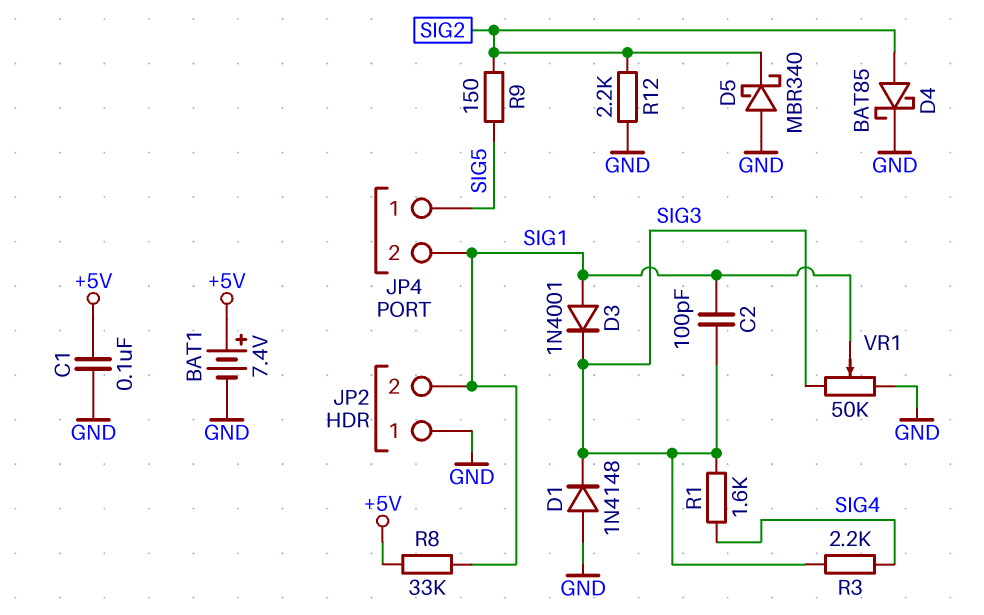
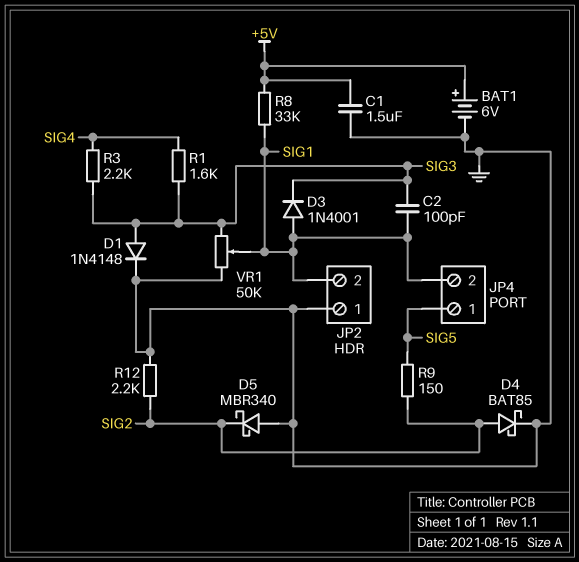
BAT1: 7.4V (plus +5V, minus GND) -> 6V (plus +5V, minus GND)
C1: 100nF (+5V, GND) -> 1.5uF (+5V, GND)
D1: diode 1N4148 (A GND, K SIG3) -> diode 1N4148 (A SIG3, K GND)

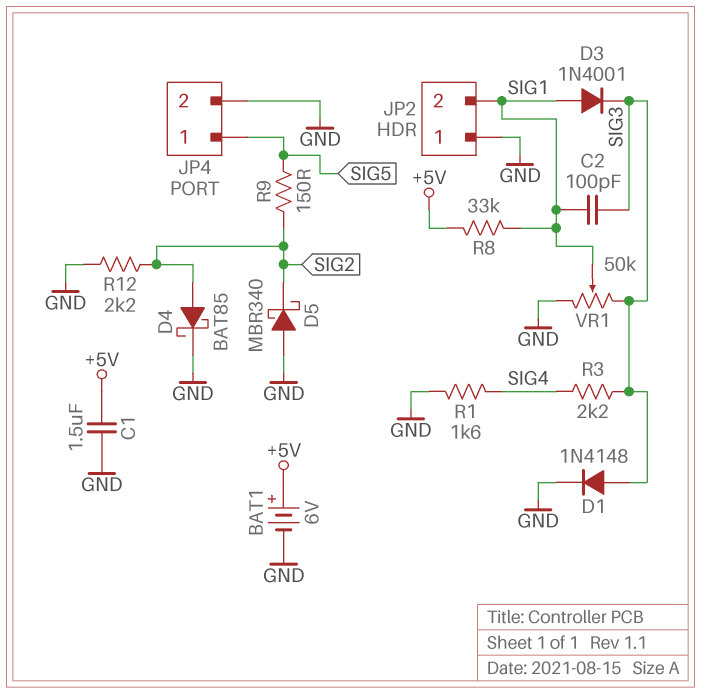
JP4 pin 2: SIG1 -> GND
R1: 1.6k (SIG3, SIG4) -> 1.6k (GND, SIG4)

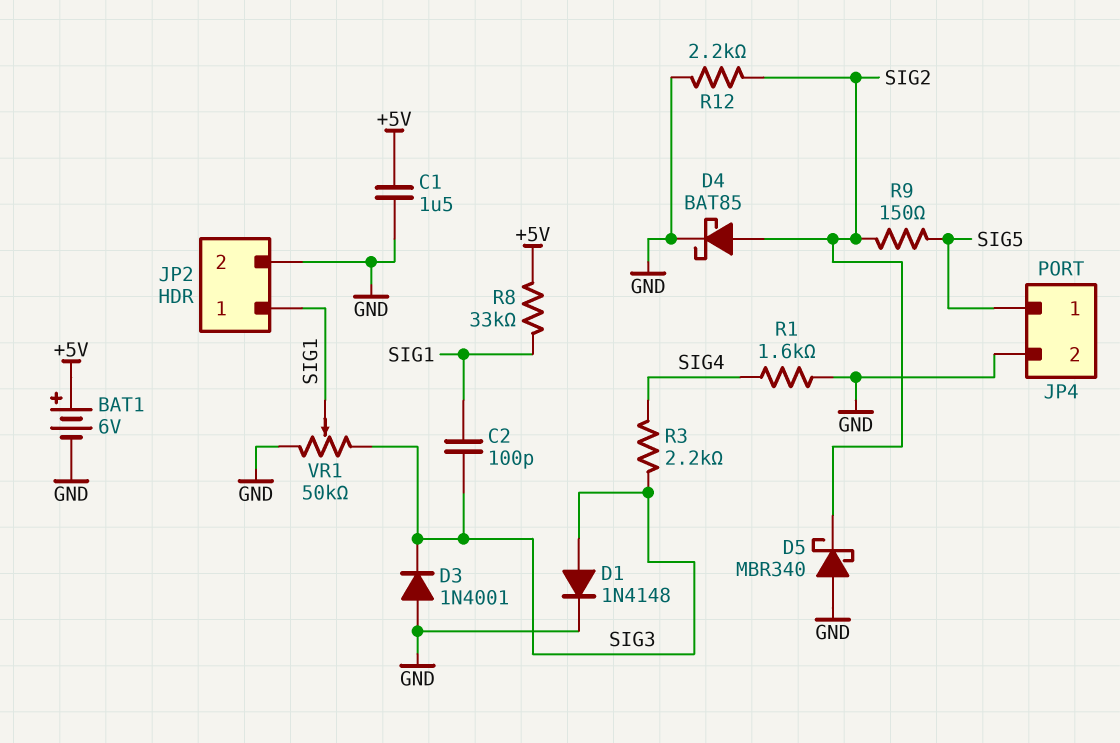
D3: diode 1N4001 (A SIG1, K SIG3) -> diode 1N4001 (A GND, K SIG3)
JP2 pin 1: GND -> SIG1
JP2 pin 2: SIG1 -> GND

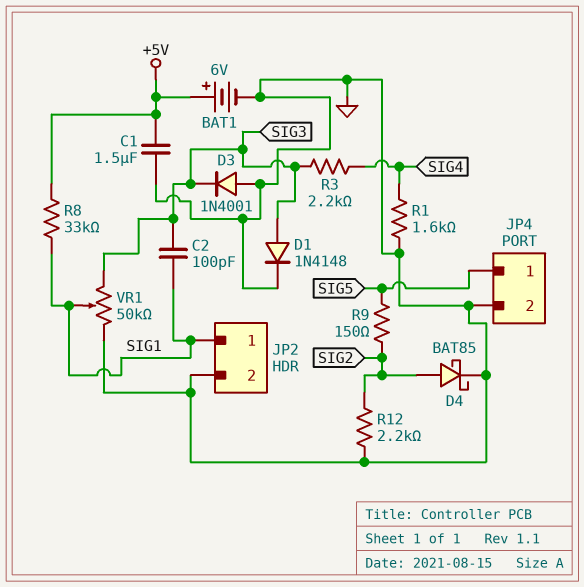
D5: schottky MBR340 (A GND, K SIG2) -> none

